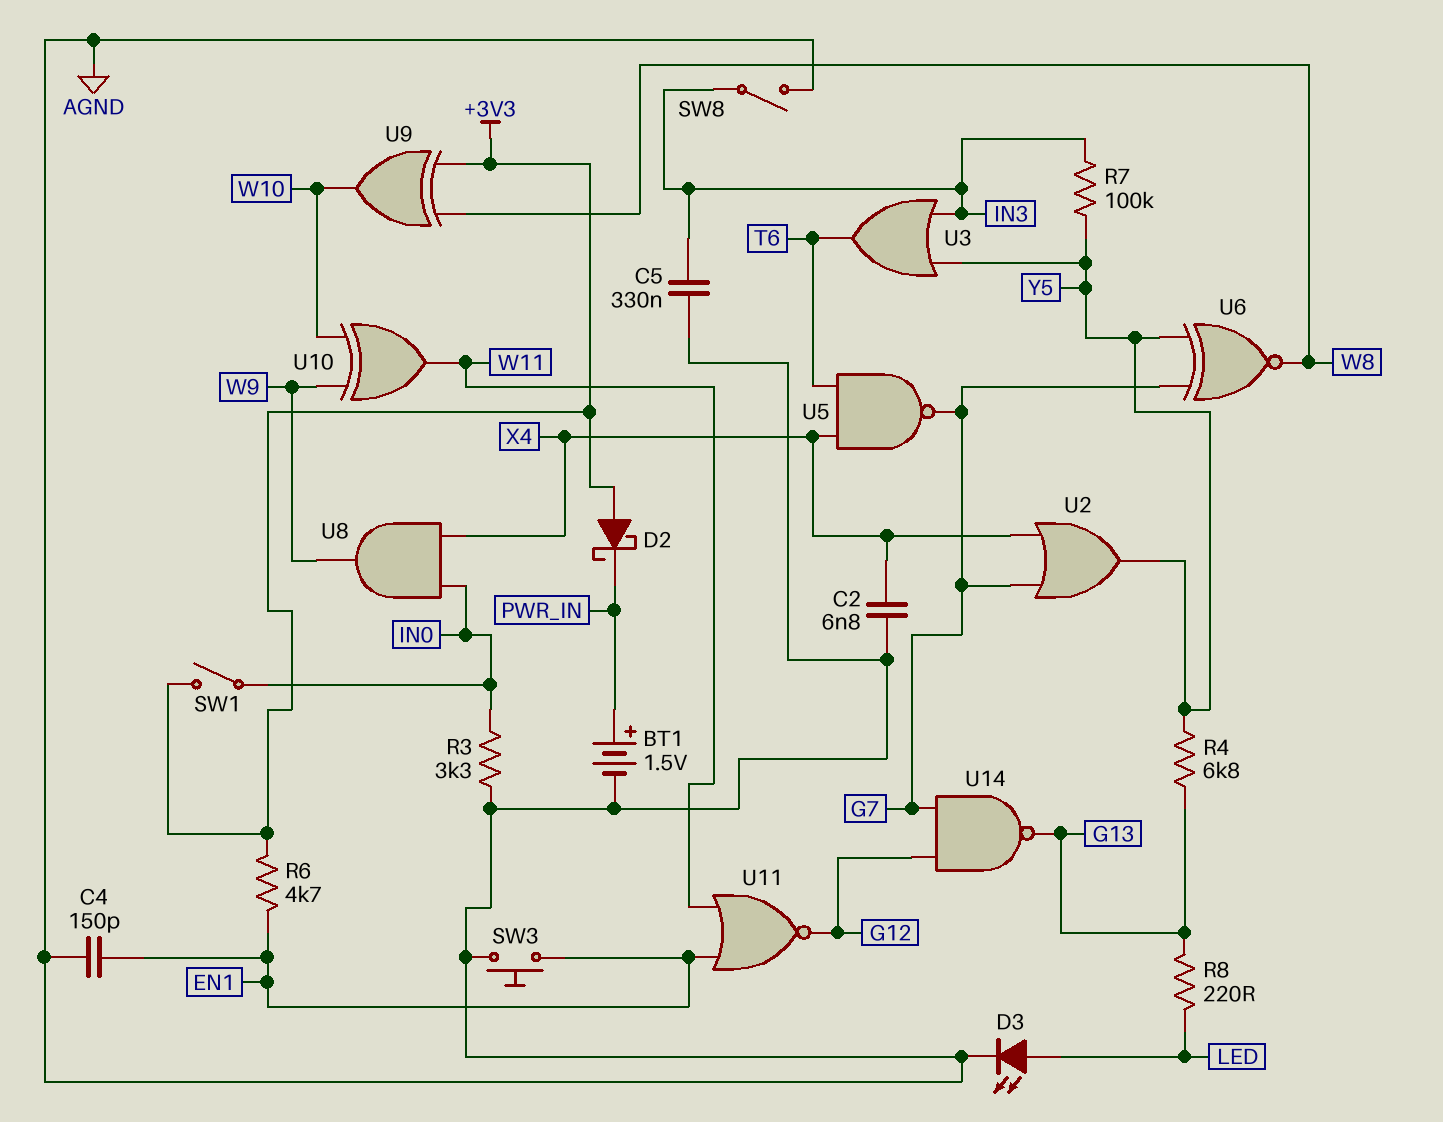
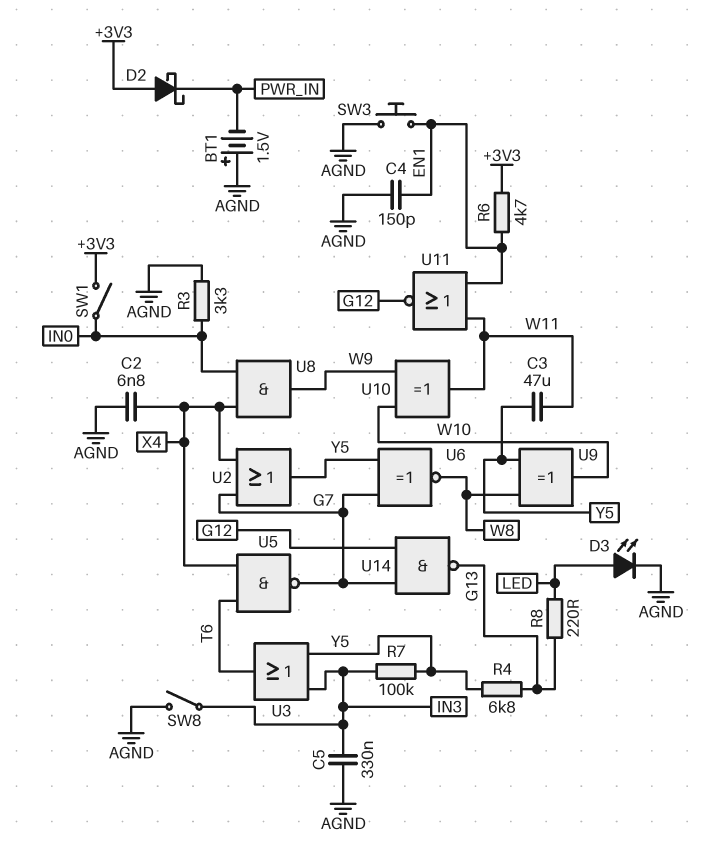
BT1: 1.5V (plus PWR_IN, minus AGND) -> 1.5V (plus AGND, minus PWR_IN)
C3: none -> 47uF (W11, Y5)
U9: XOR (in +3V3, in W8, out W10) -> XOR (in W8, in Y5, out W10)

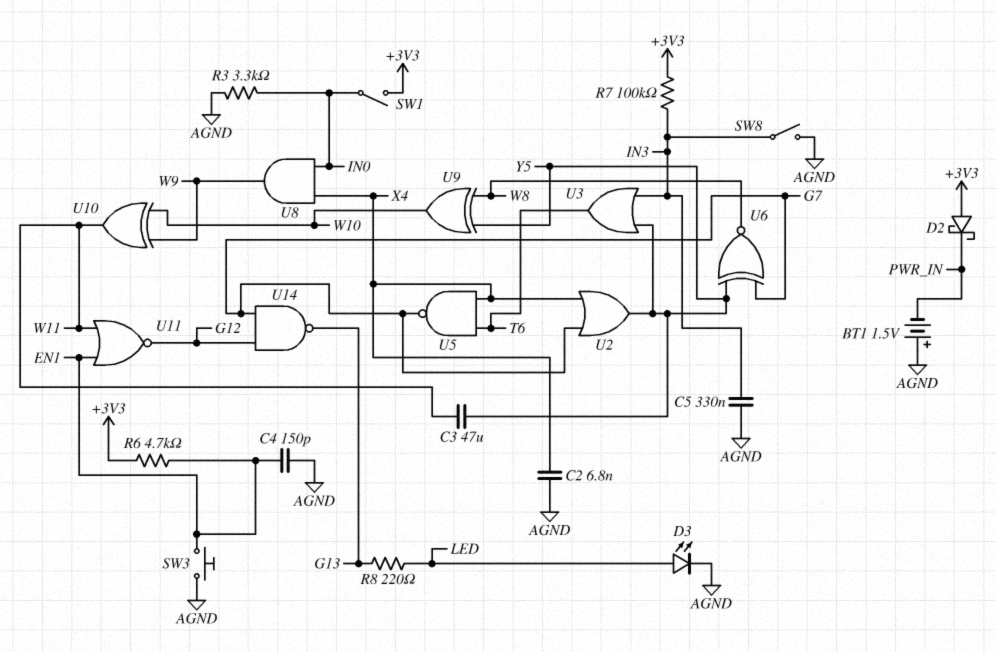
R4: 6.8k (G13, Y5) -> none
R7: 100k (IN3, Y5) -> 100k (+3V3, IN3)

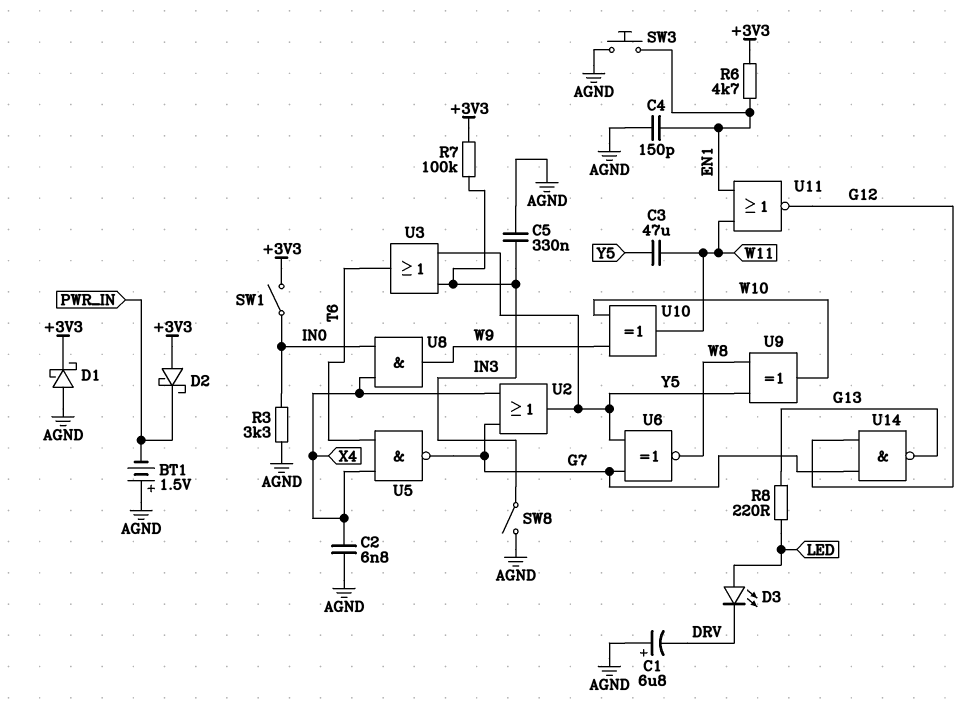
C1: none -> 6.8uF (plus AGND, minus DRV)
D1: none -> schottky (A AGND, K +3V3)
D3: LED (A LED, K AGND) -> LED (A LED, K DRV)

